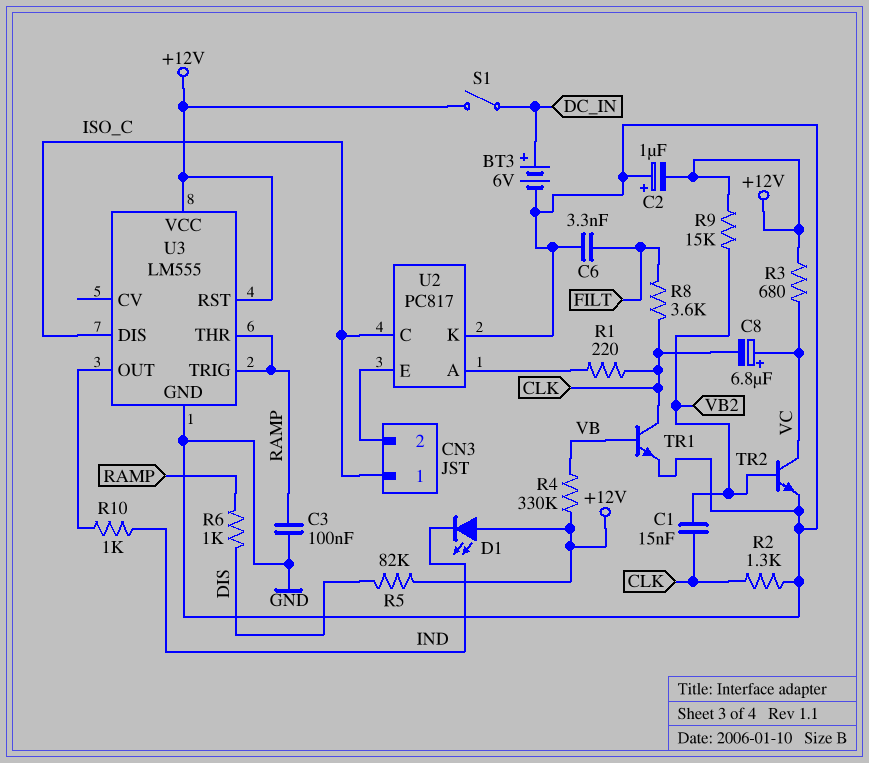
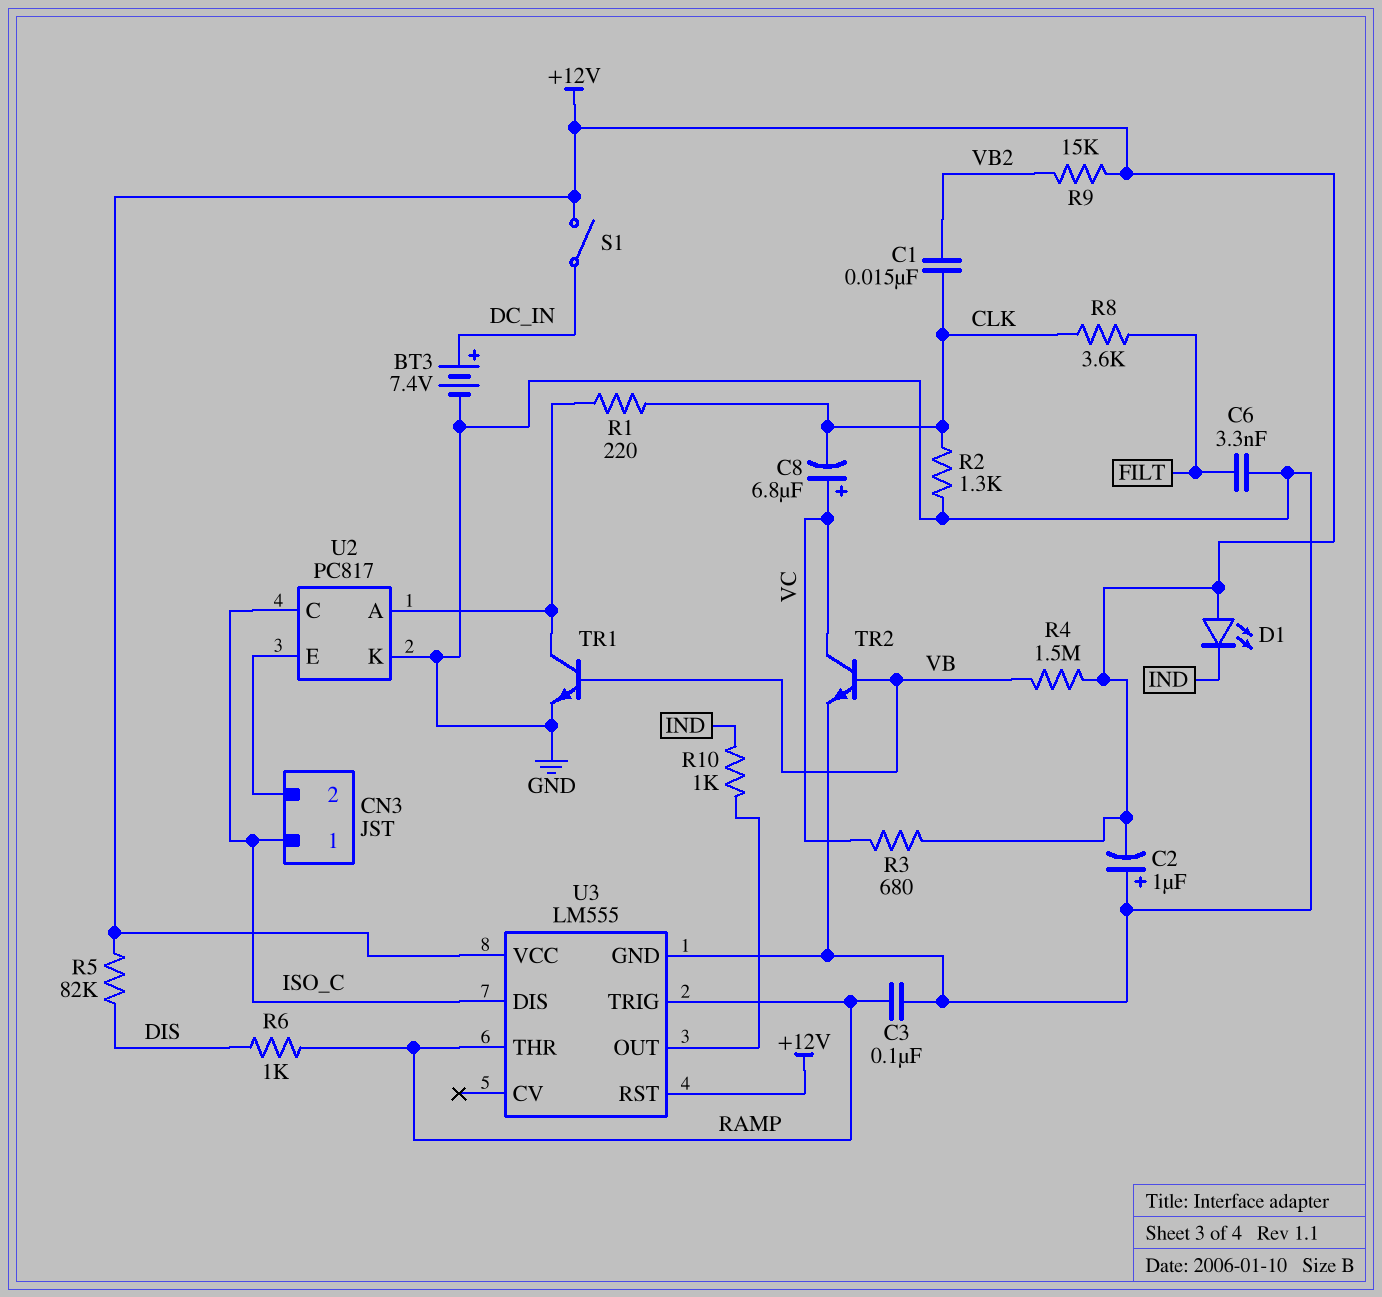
BT3: 6V (plus DC_IN, minus GND) -> 7.4V (plus DC_IN, minus GND)
R4: 330k (+12V, VB) -> 1.5M (+12V, VB)
TR1: NPN (B VB, C CLK, E GND) -> NPN (B VB, C U2/A, E GND)
TR2: NPN (B VB2, C VC, E GND) -> NPN (B VB, C VC, E GND)

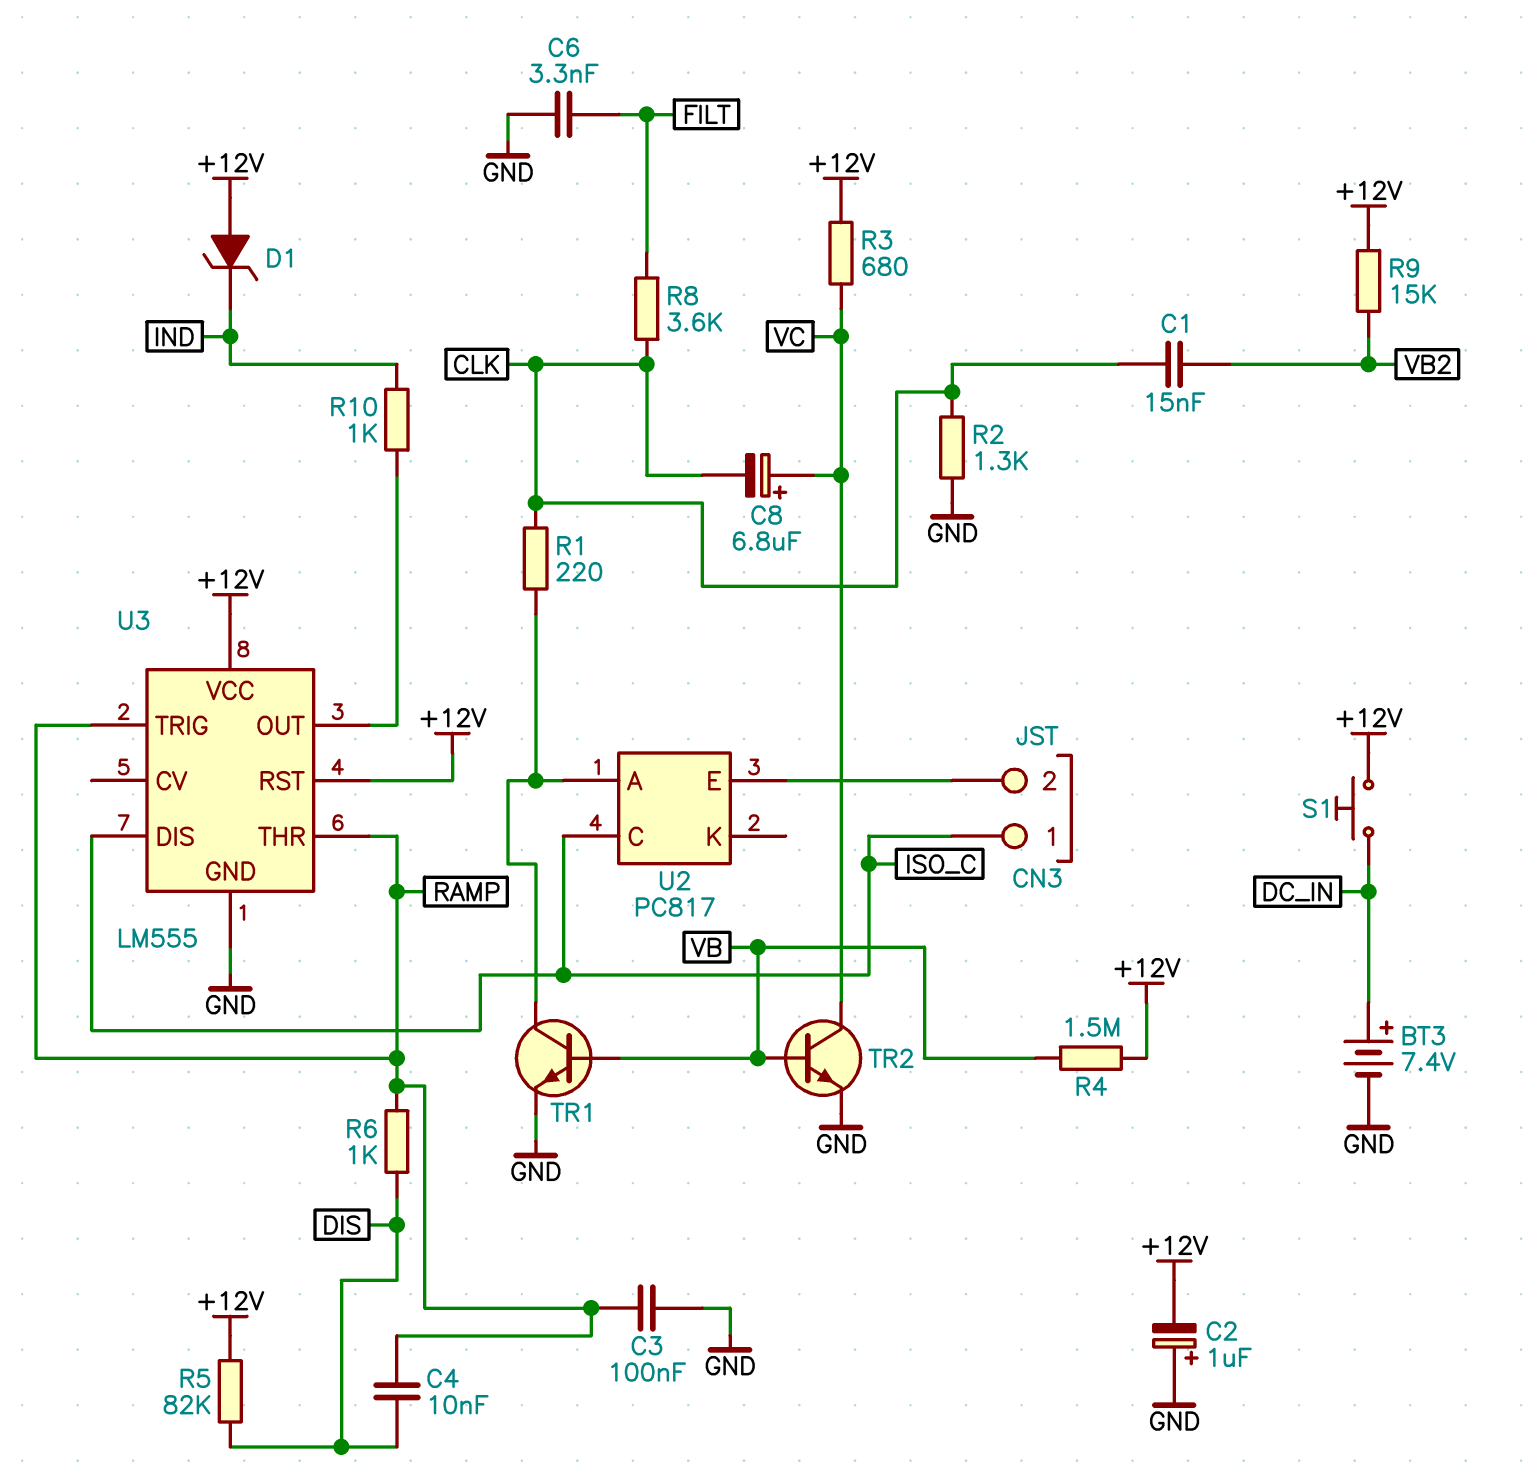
C4: none -> 10nF (DIS, RAMP)
D1: LED (A +12V, K IND) -> zener (A +12V, K IND)
S1: switch (+12V, DC_IN) -> button (+12V, DC_IN)
U2 pin K: GND -> none

